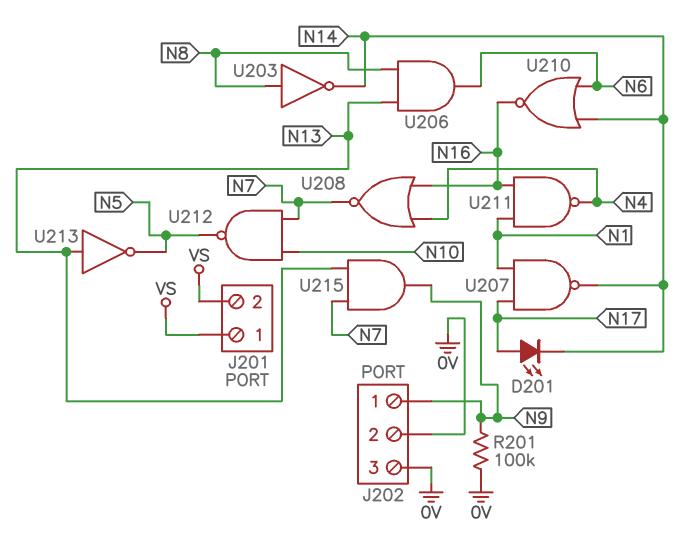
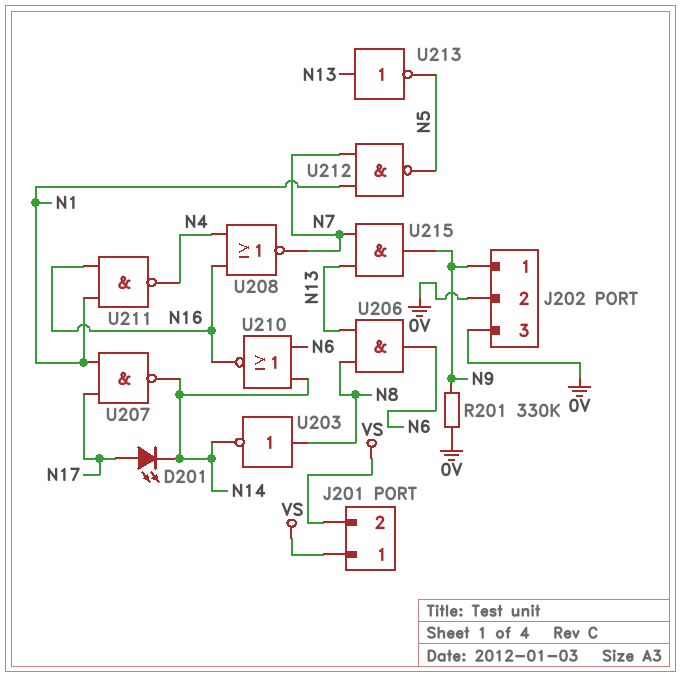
R201: 100k (0V, N9) -> 330k (0V, N9)
U212: NAND (in N7, in N10, out N5) -> NAND (in N1, in N7, out N5)

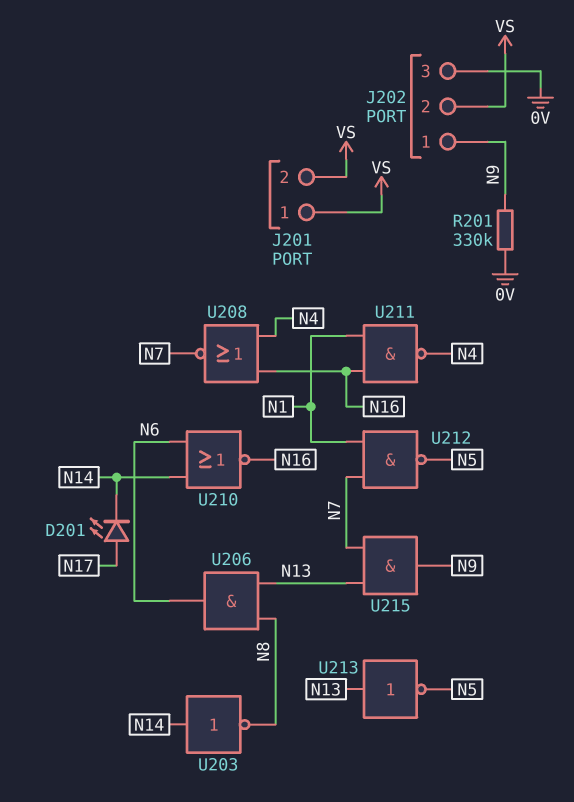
J202 pin 2: 0V -> VS
U203: NOT (in N8, out N14) -> NOT (in N14, out N8)
U207: NAND (in N1, in N17, out N14) -> none

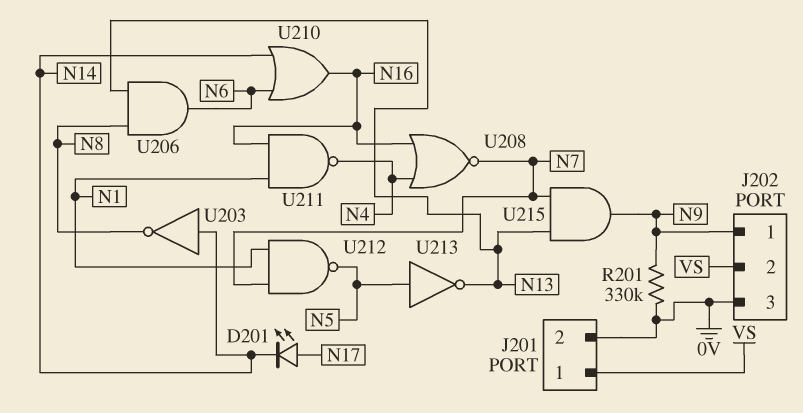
J201 pin 2: VS -> 0V
U210: NOR (in N6, in N14, out N16) -> OR (in N6, in N14, out N16)
U213: NOT (in N13, out N5) -> NOT (in N5, out N13)

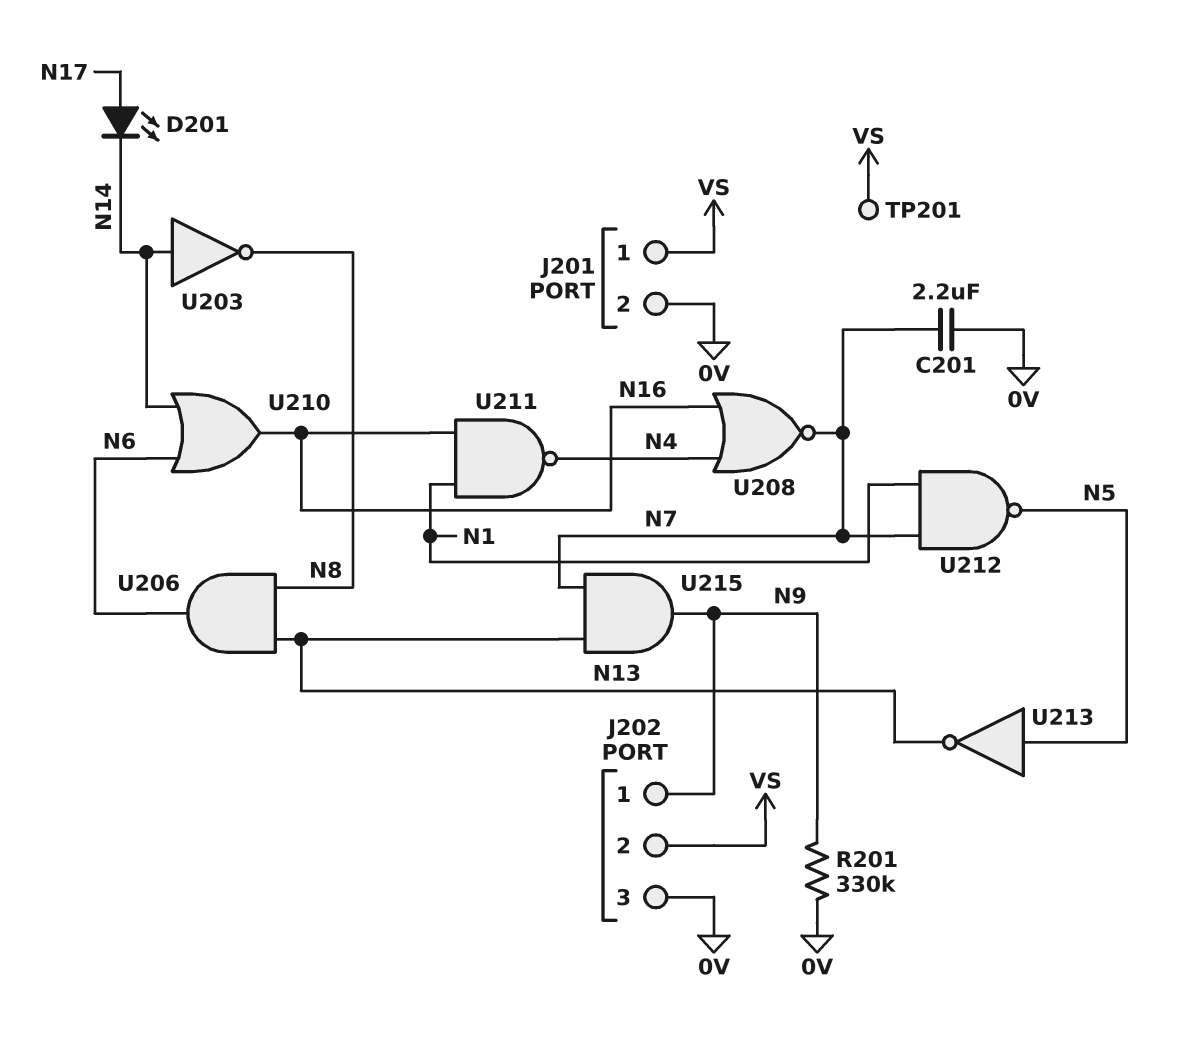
C201: none -> 2.2uF (0V, N7)
TP201: none -> test point (VS)

